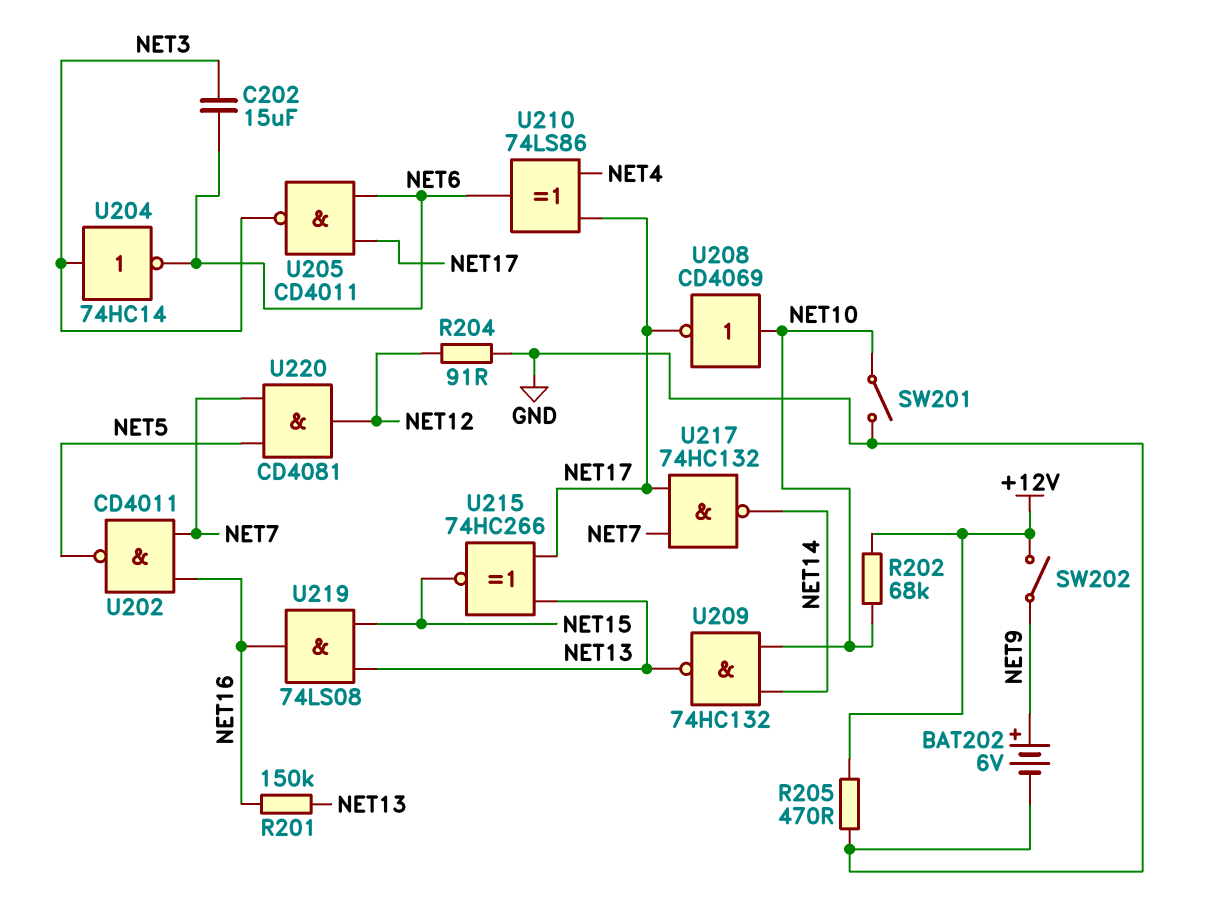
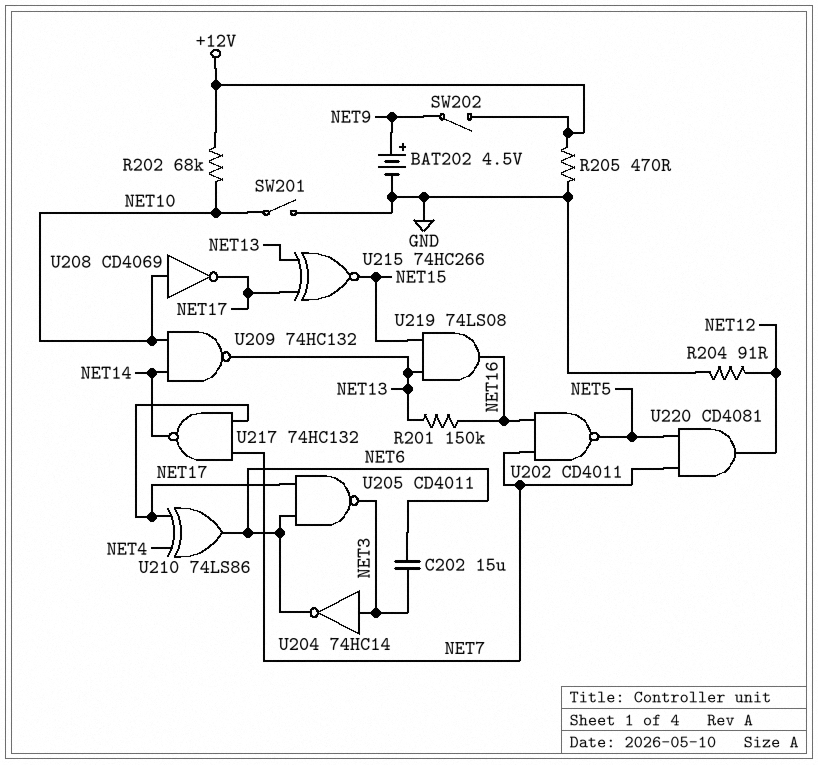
BAT202: 6V (plus NET9, minus GND) -> 4.5V (plus NET9, minus GND)

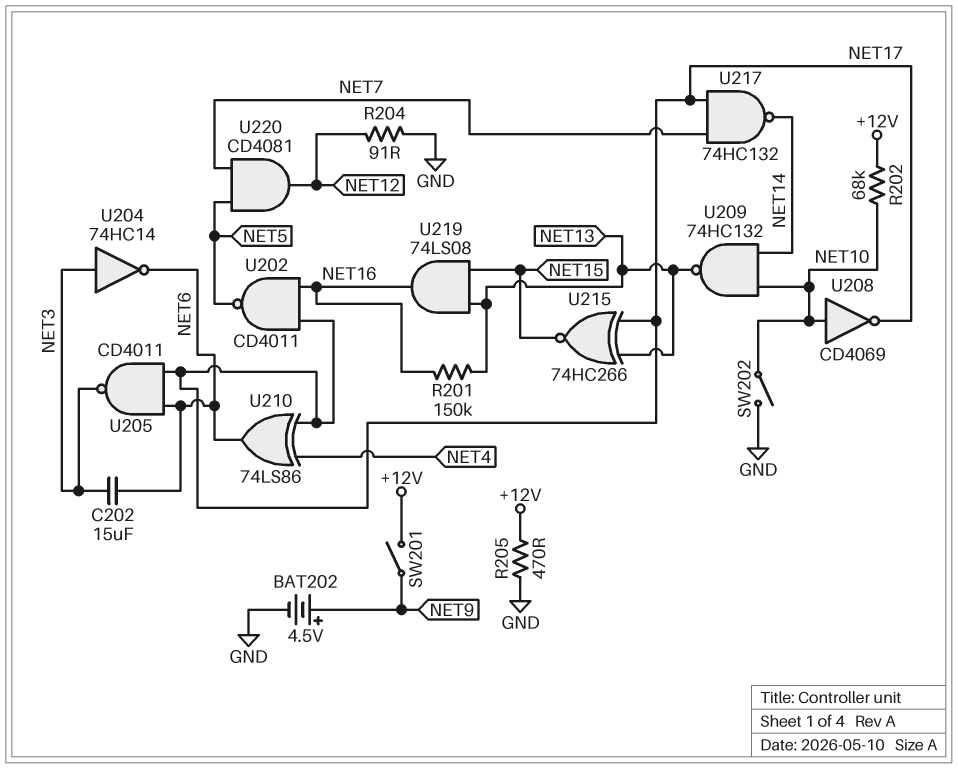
SW201: switch (GND, NET10) -> switch (+12V, NET9)
SW202: switch (+12V, NET9) -> switch (GND, NET10)
U202: NAND CD4011 (in NET7, in NET16, out NET5) -> NAND CD4011 (in NET16, in NET17, out NET5)

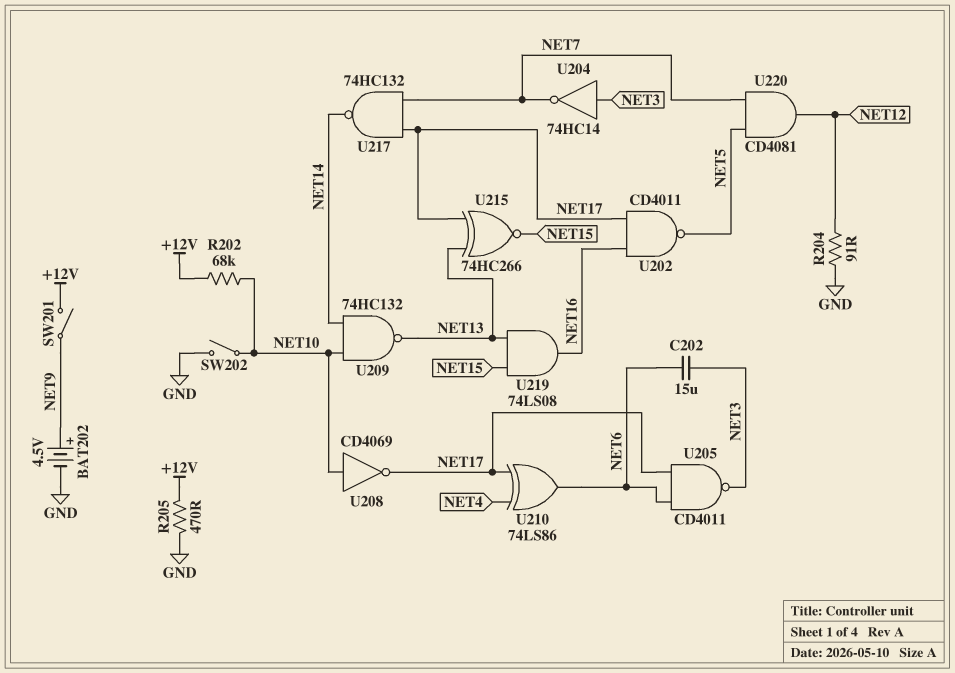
R201: 150k (NET13, NET16) -> none
U204: NOT 74HC14 (in NET3, out NET6) -> NOT 74HC14 (in NET3, out NET7)

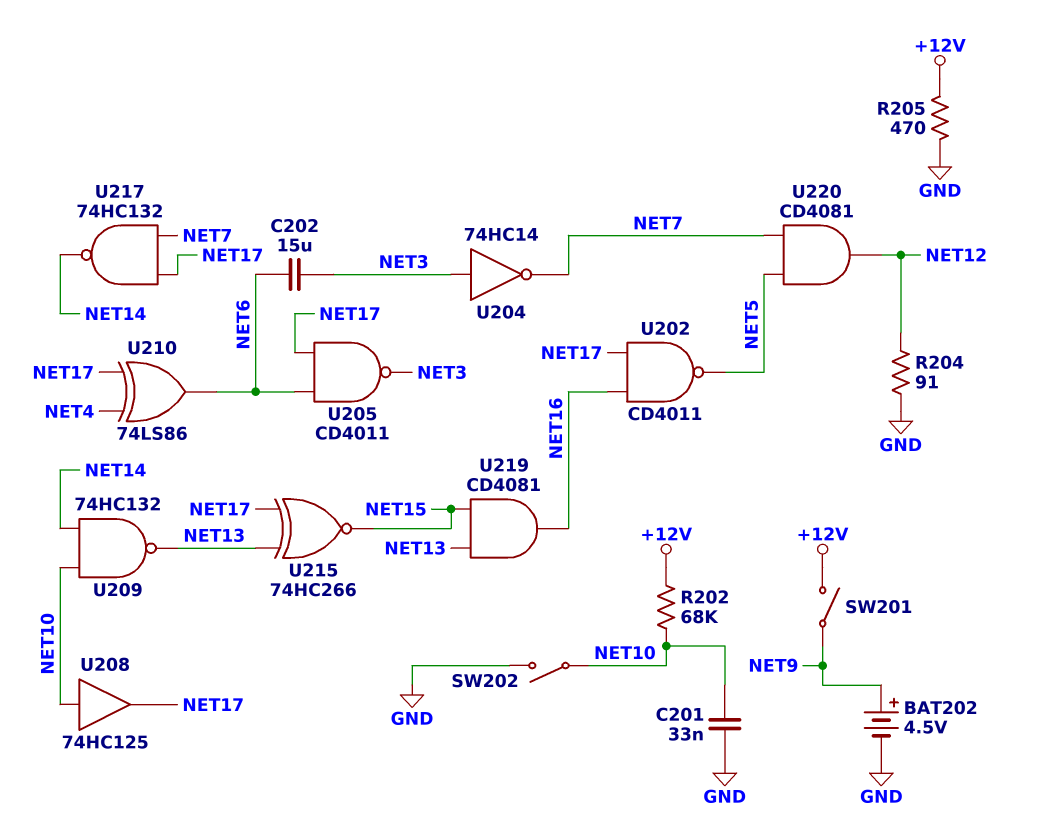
C201: none -> 33nF (GND, NET10)
U208: NOT CD4069 (in NET10, out NET17) -> buffer 74HC125 (in NET10, out NET17)
U219: AND 74LS08 (in NET13, in NET15, out NET16) -> AND CD4081 (in NET13, in NET15, out NET16)

